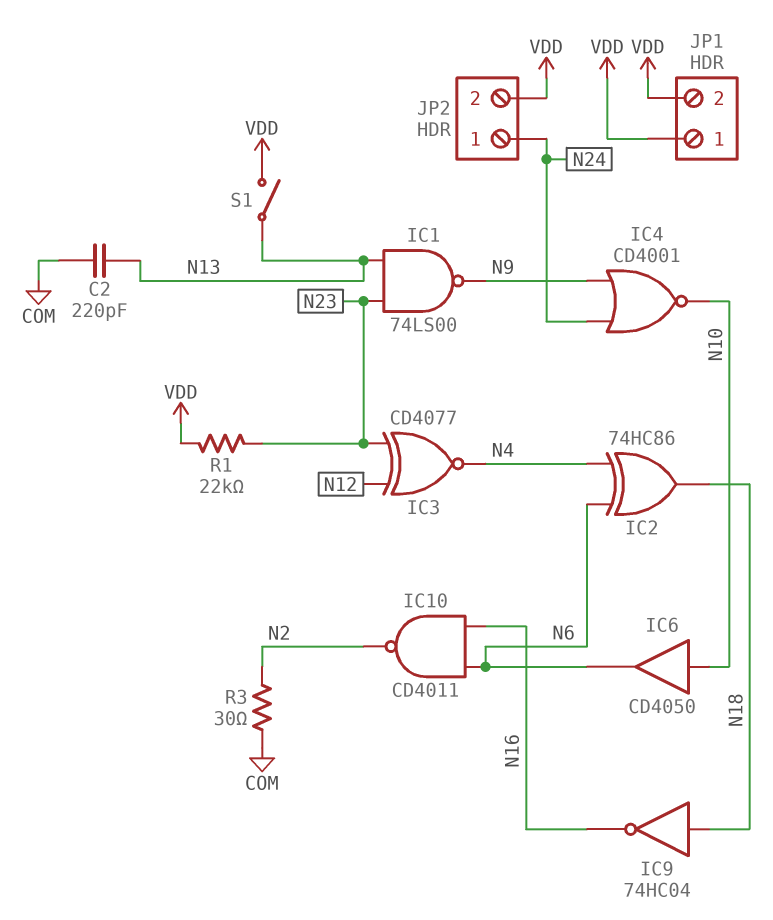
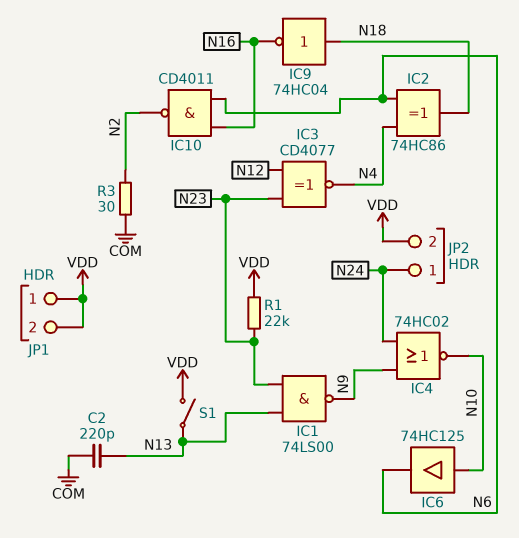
IC4: NOR CD4001 (in N9, in N24, out N10) -> NOR 74HC02 (in N9, in N24, out N10)
IC6: buffer CD4050 (in N10, out N6) -> buffer 74HC125 (in N10, out N6)

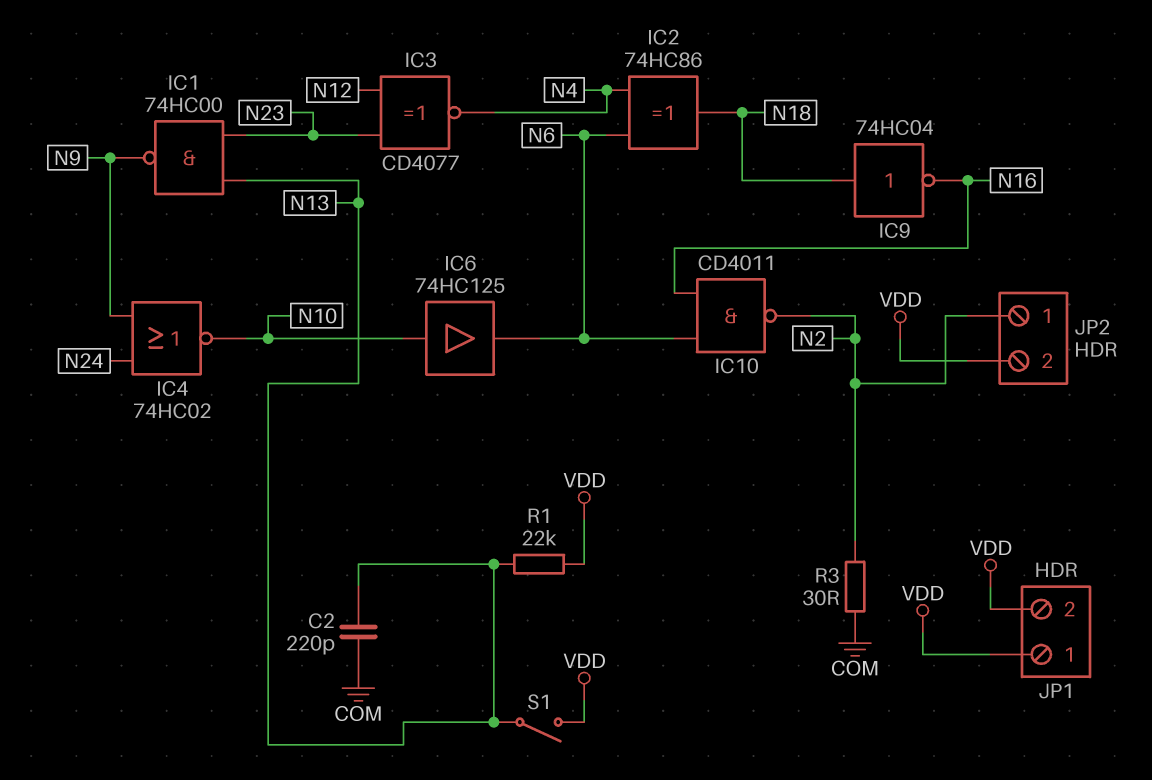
IC1: NAND 74LS00 (in N13, in N23, out N9) -> NAND 74HC00 (in N13, in N23, out N9)
JP2 pin 1: N24 -> N2
R1: 22k (N23, VDD) -> 22k (N13, VDD)

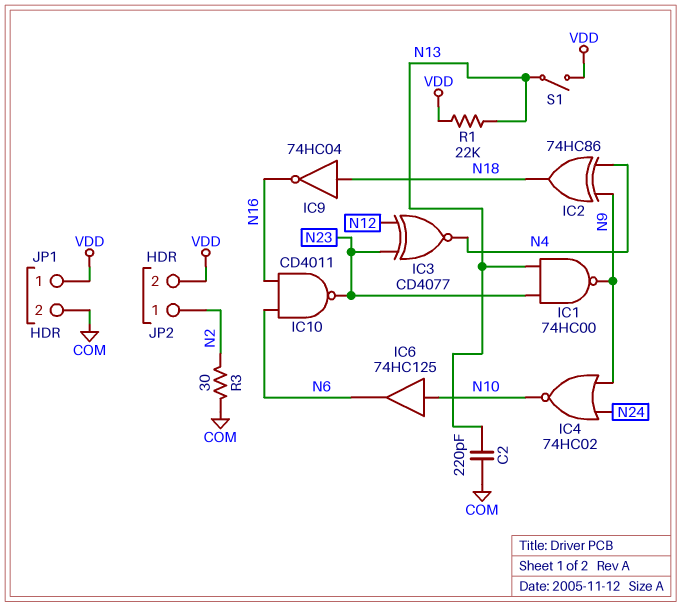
IC2: XOR 74HC86 (in N4, in N6, out N18) -> XOR 74HC86 (in N4, in N9, out N18)
IC10: NAND CD4011 (in N6, in N16, out N2) -> NAND CD4011 (in N6, in N16, out N23)
JP1 pin 2: VDD -> COM

